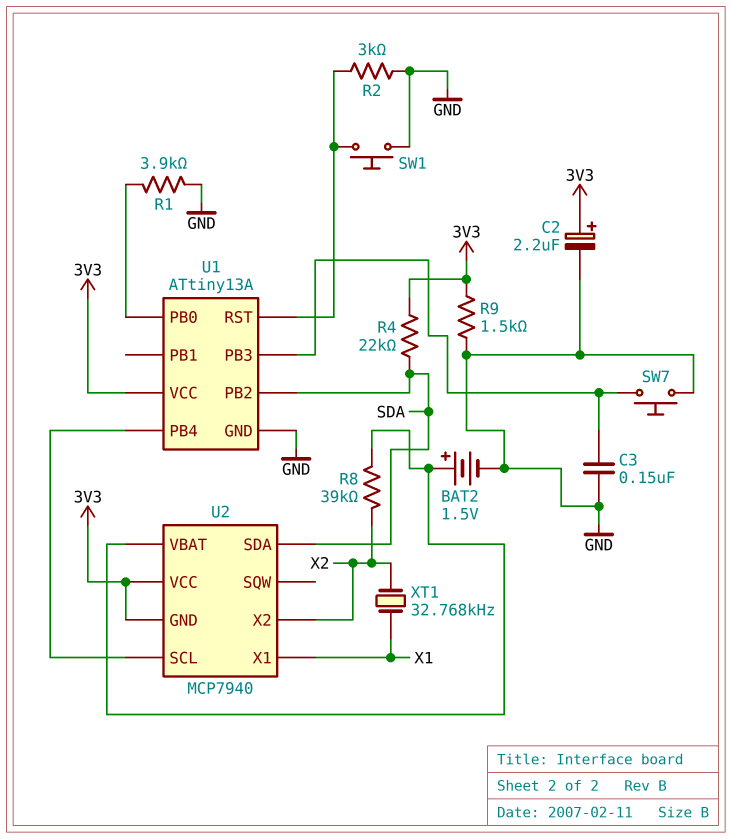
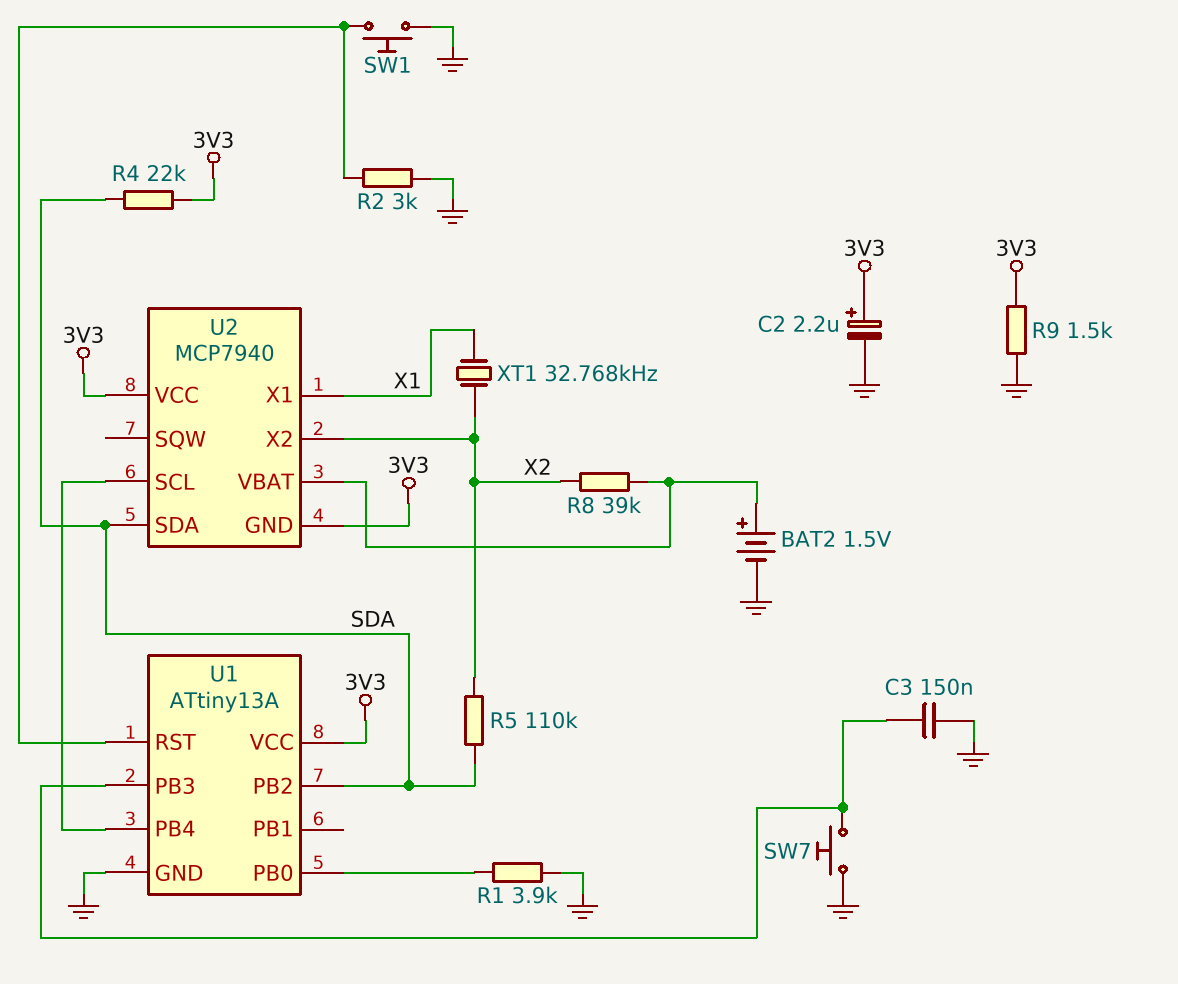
R5: none -> 110k (SDA, X2)

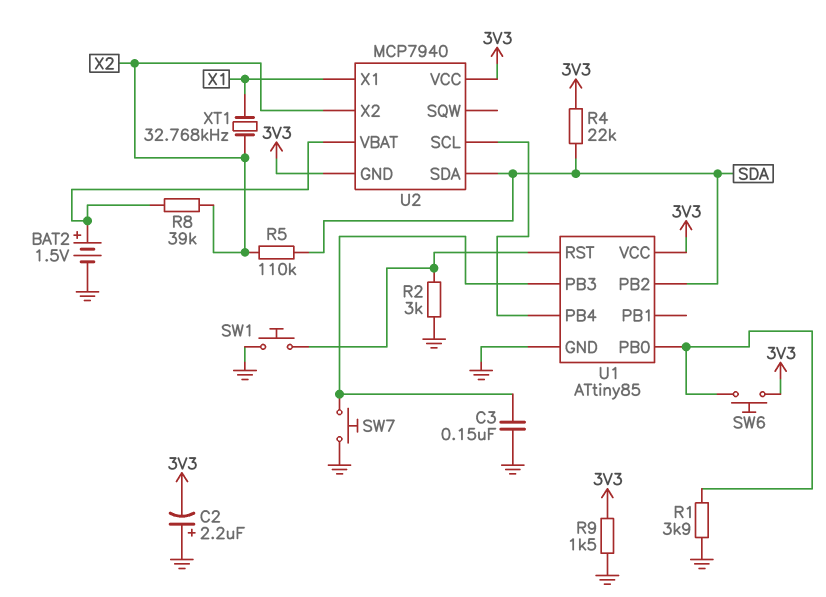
C2: 2.2uF (plus 3V3, minus GND) -> 2.2uF (plus GND, minus 3V3)
SW6: none -> button (3V3, U1/PB0)
U1: ATtiny13A -> ATtiny85

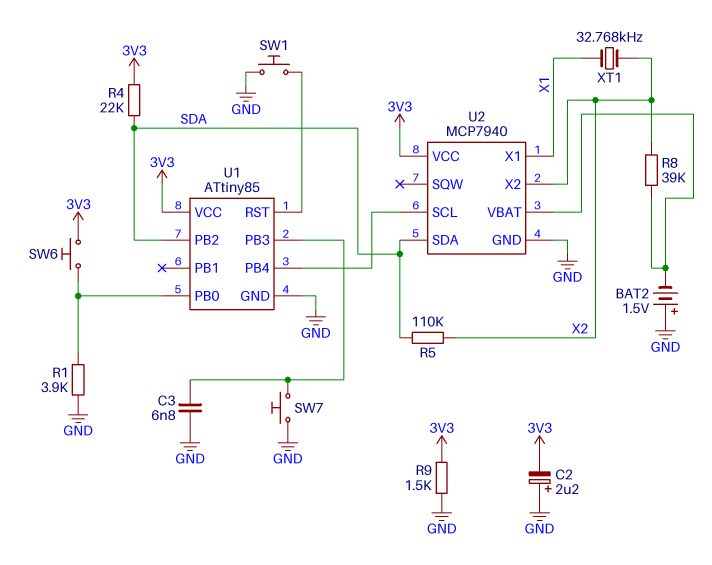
BAT2: 1.5V (plus U2/VBAT, minus GND) -> 1.5V (plus GND, minus U2/VBAT)
C3: 150nF (GND, U1/PB3) -> 6.8nF (GND, U1/PB3)
R2: 3k (GND, U1/RST) -> none
U2 pin GND: 3V3 -> GND

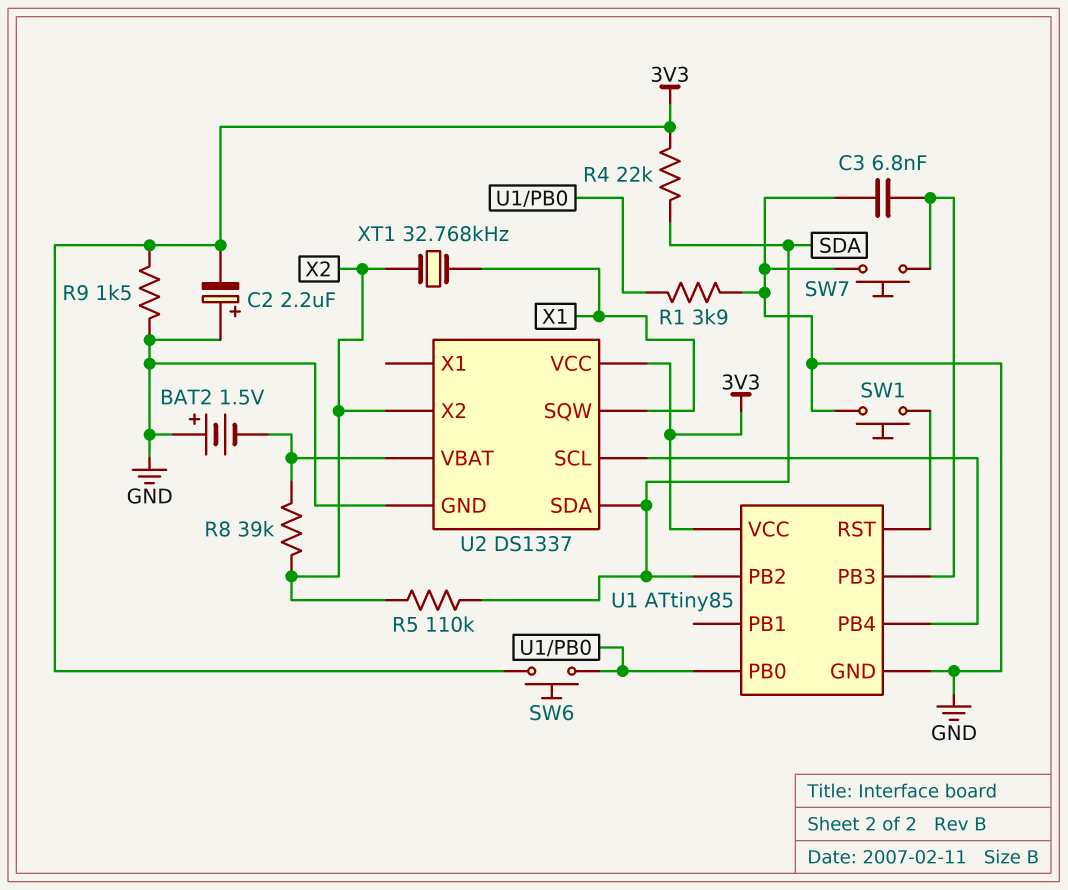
U2: MCP7940 -> DS1337
U2 pin SQW: none -> X1
U2 pin X1: X1 -> none

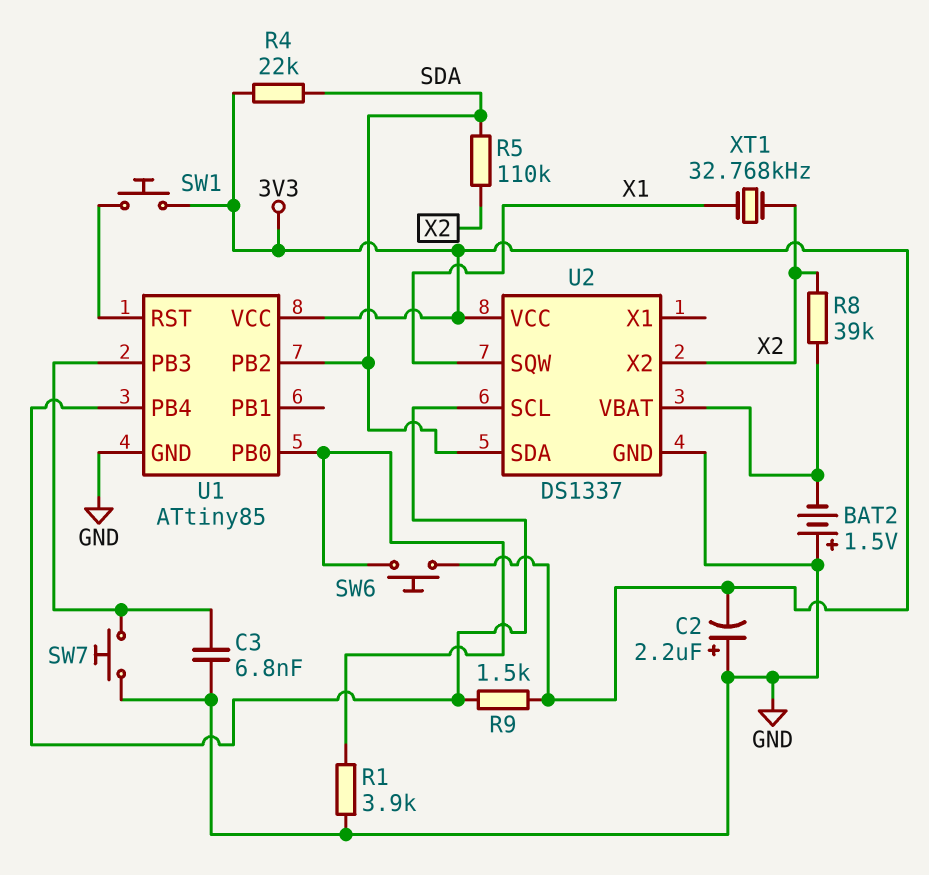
R9: 1.5k (3V3, GND) -> 1.5k (3V3, U1/PB4)
SW1: button (GND, U1/RST) -> button (3V3, U1/RST)

